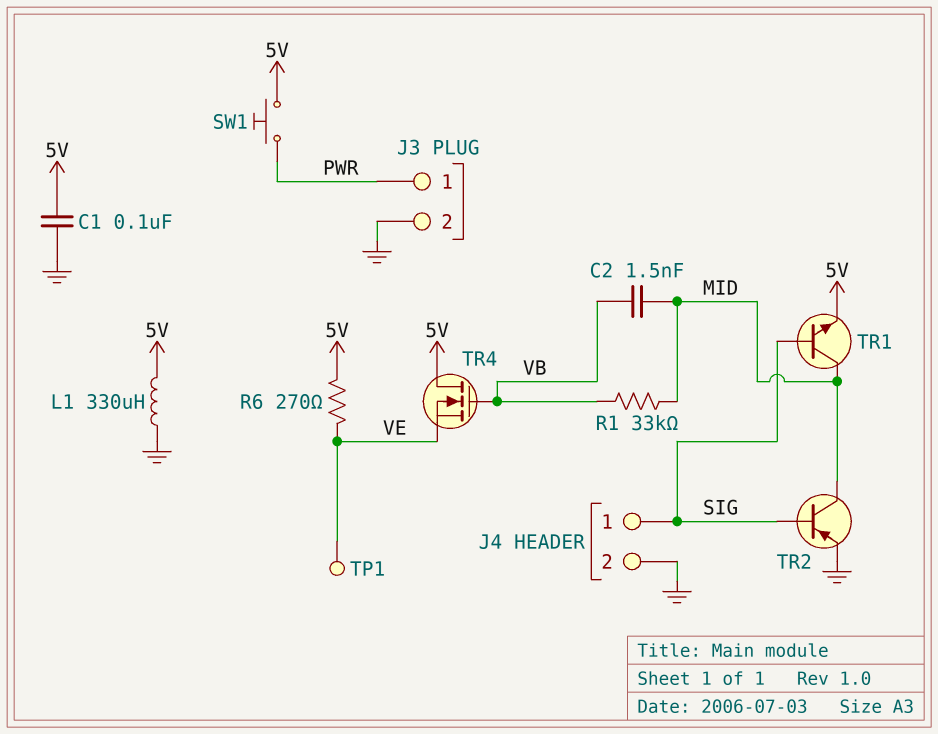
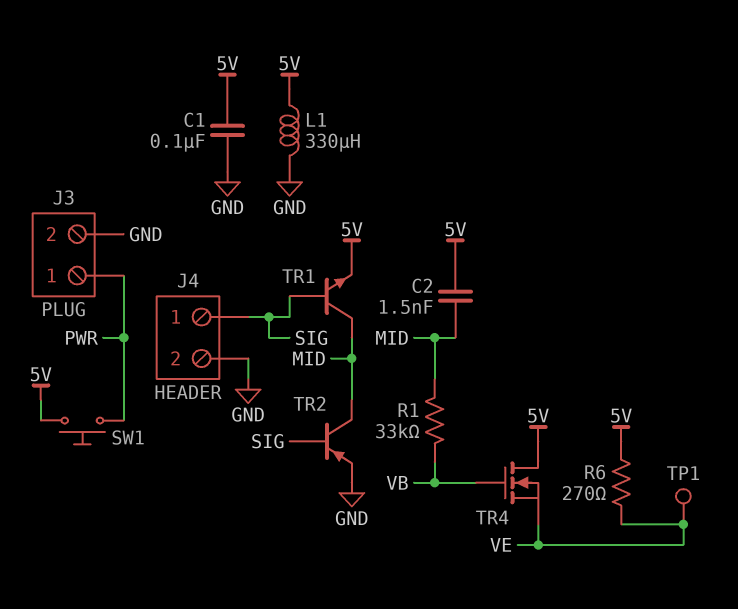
C2: 1.5nF (MID, VB) -> 1.5nF (5V, MID)

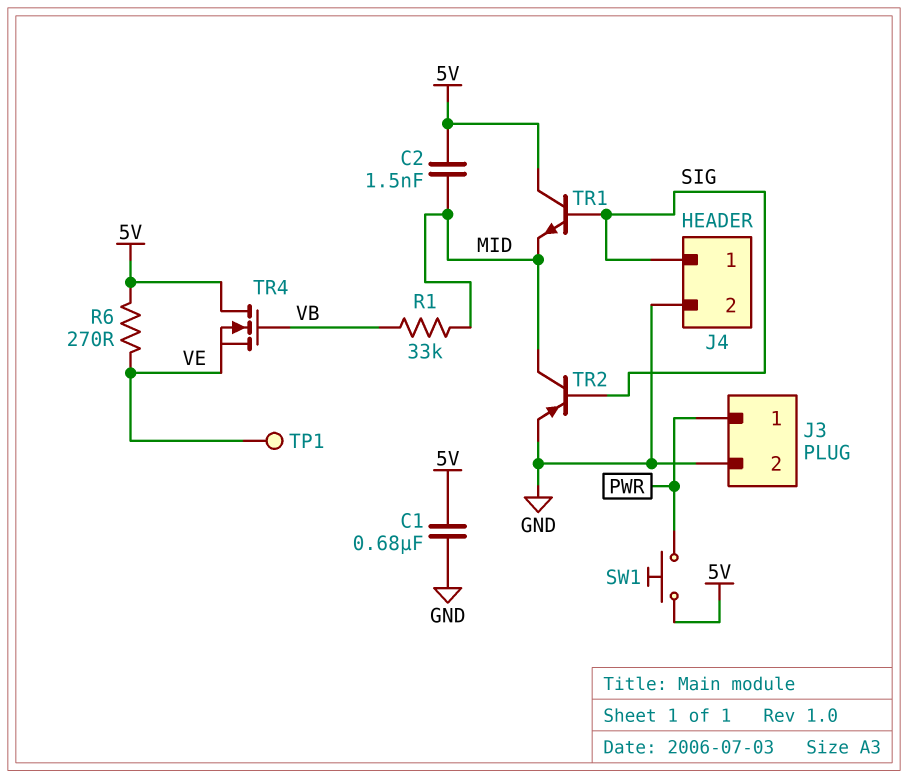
C1: 100nF (5V, GND) -> 680nF (5V, GND)
L1: 330uH (5V, GND) -> none
TR1: NPN (B SIG, C MID, E 5V) -> NPN (B SIG, C 5V, E MID)

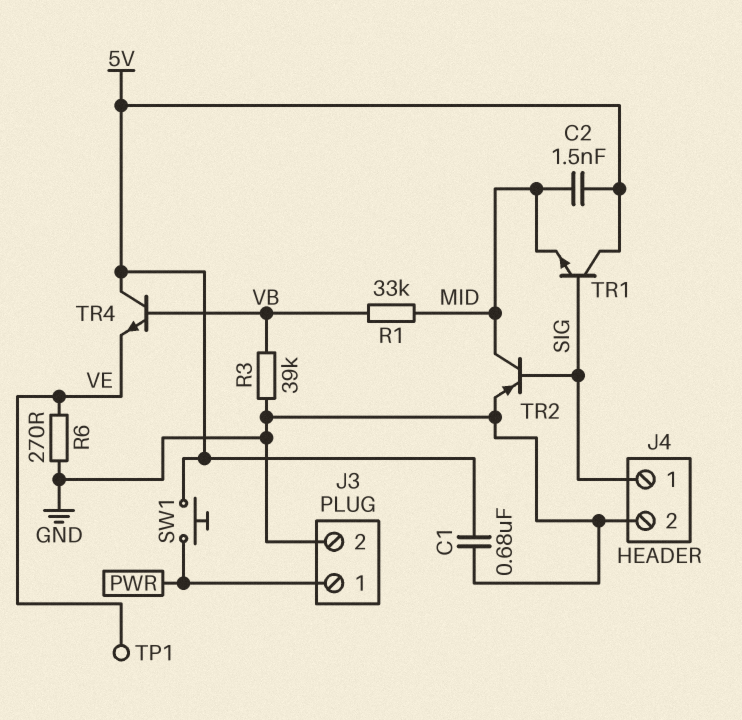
R3: none -> 39k (GND, VB)
R6: 270 (5V, VE) -> 270 (GND, VE)
TR4: NMOS (G VB, D 5V, S VE) -> NPN (B VB, C 5V, E VE)

